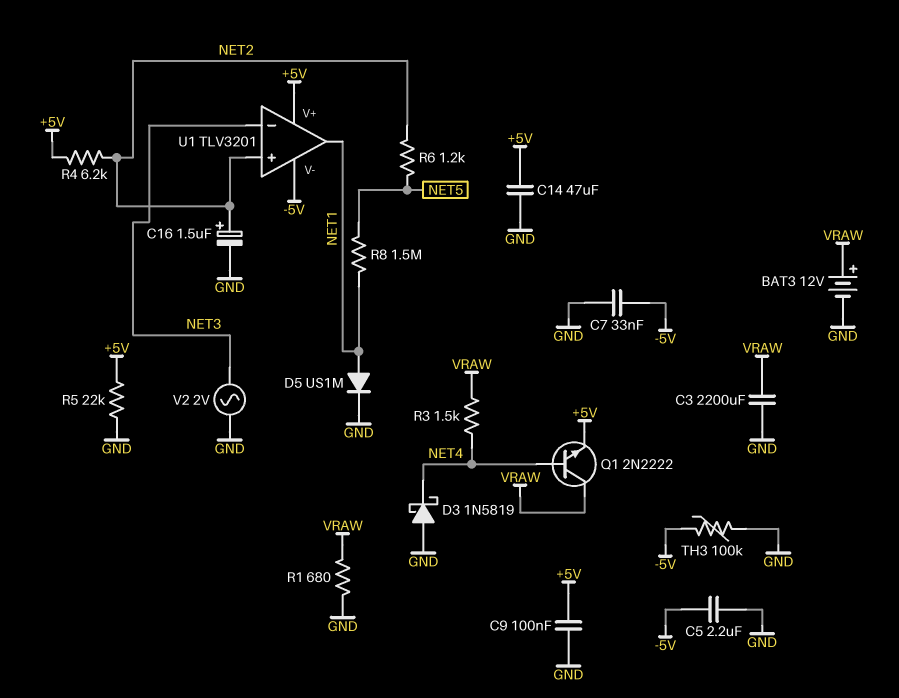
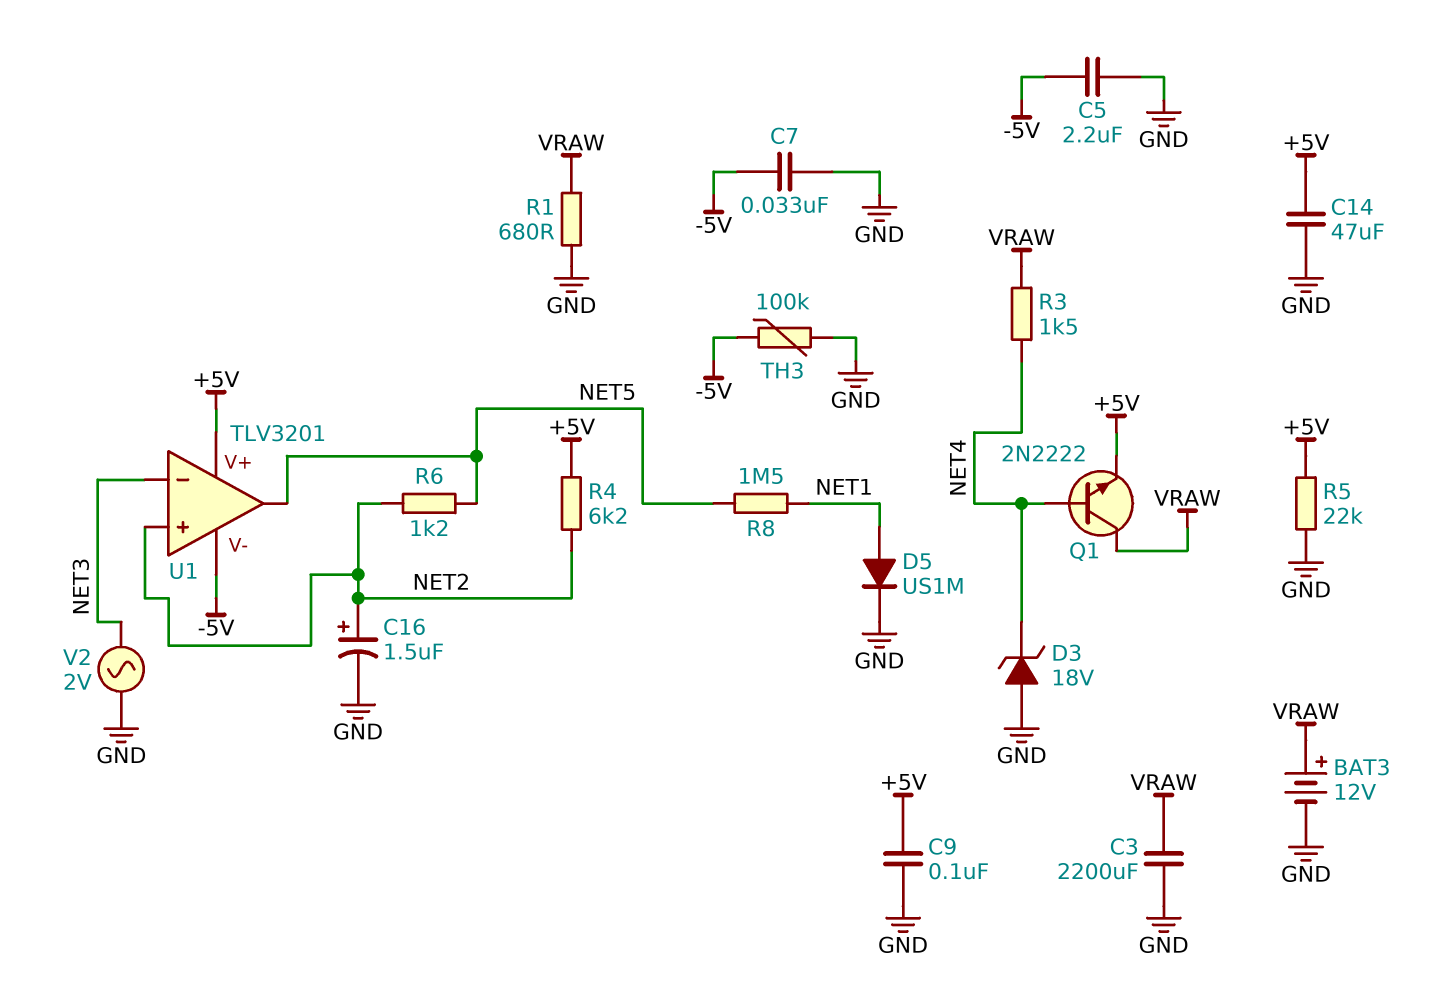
D3: schottky 1N5819 (A GND, K NET4) -> zener 18V (A GND, K NET4)
U1 pin out: NET1 -> NET5

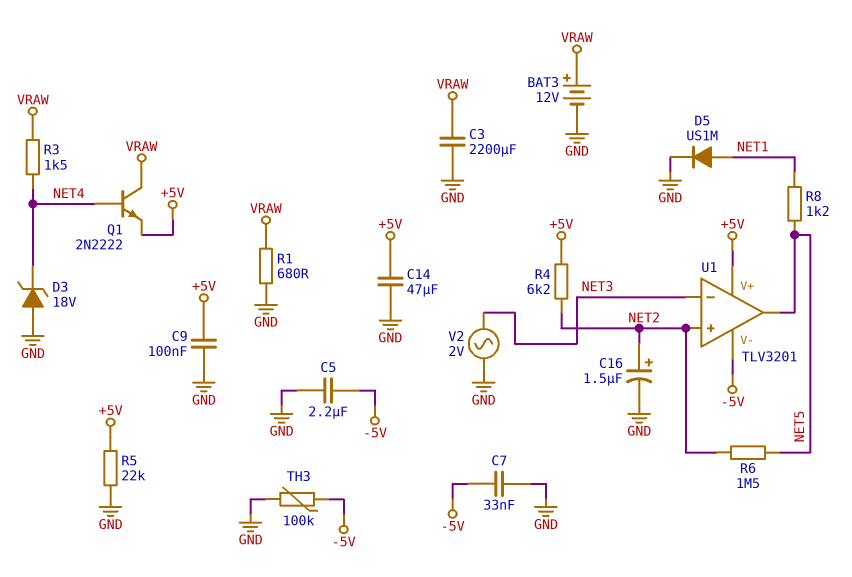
R6: 1.2k (NET2, NET5) -> 1.5M (NET2, NET5)
R8: 1.5M (NET1, NET5) -> 1.2k (NET1, NET5)

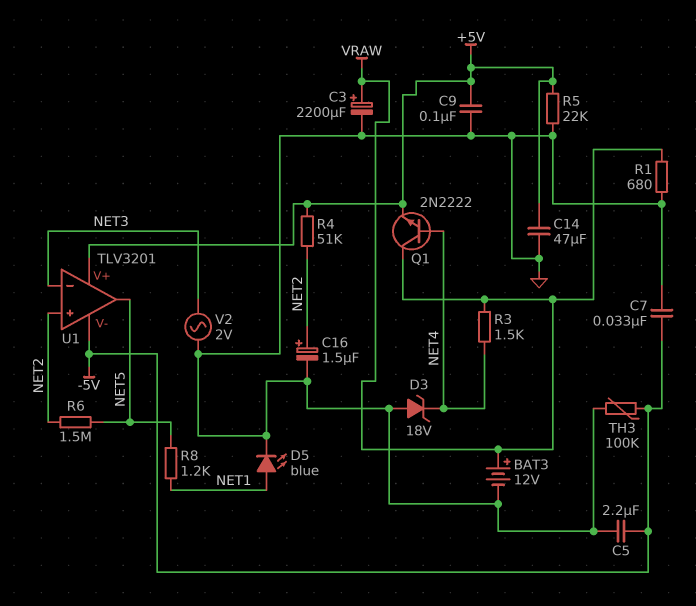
C3: 2200uF (GND, VRAW) -> 2200uF (plus VRAW, minus GND)
D5: diode US1M (A NET1, K GND) -> LED blue (A NET1, K GND)
R4: 6.2k (+5V, NET2) -> 51k (+5V, NET2)

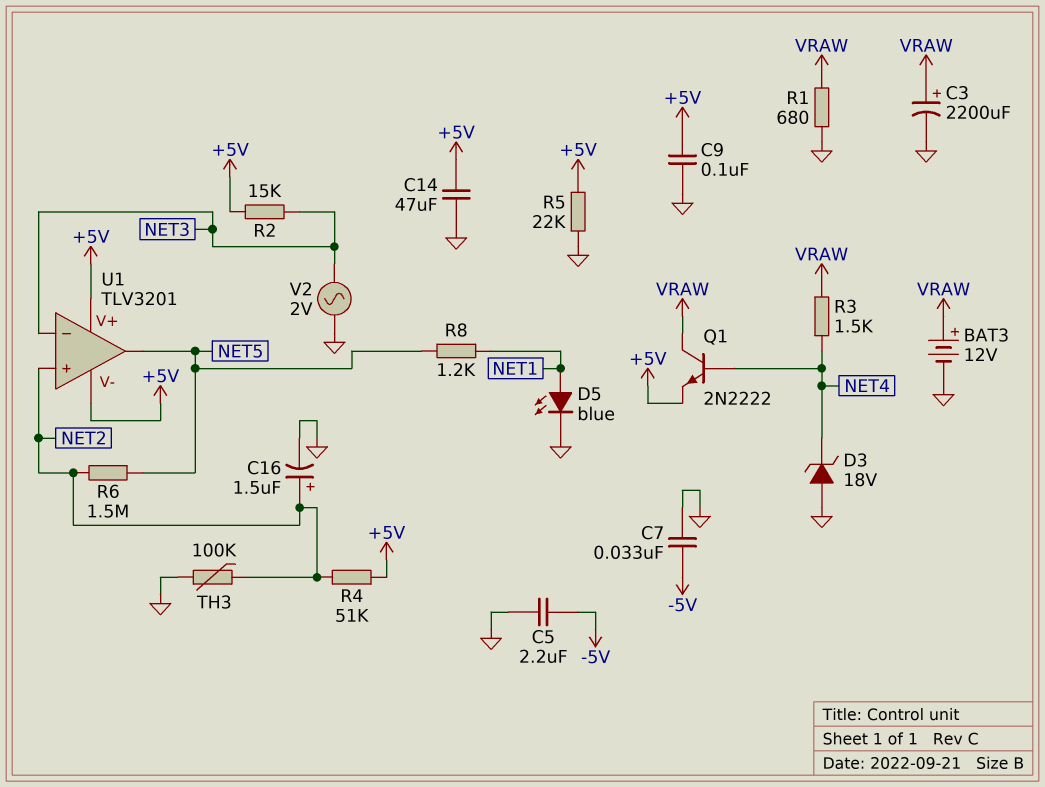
R2: none -> 15k (+5V, NET3)
TH3: 100k (-5V, GND) -> 100k (GND, NET2)
U1 pin V-: -5V -> +5V

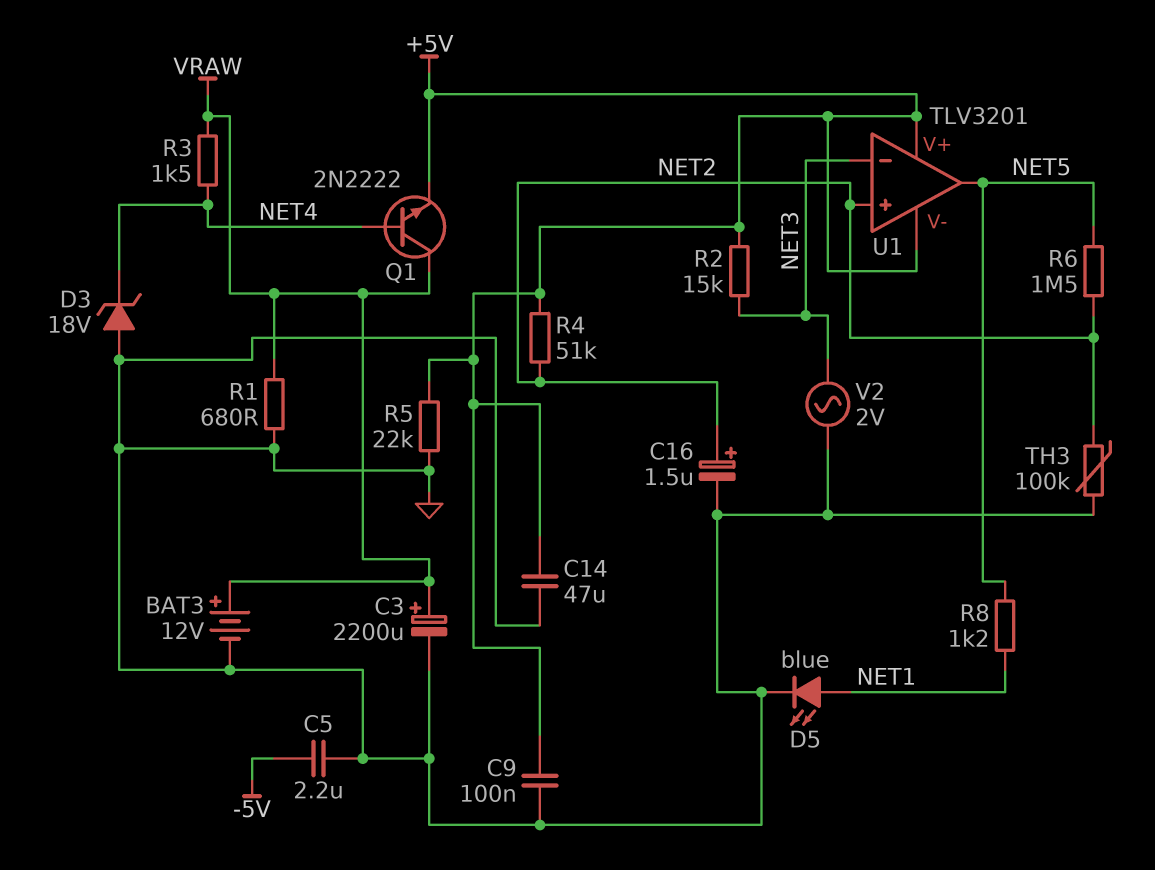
C7: 33nF (-5V, GND) -> none

